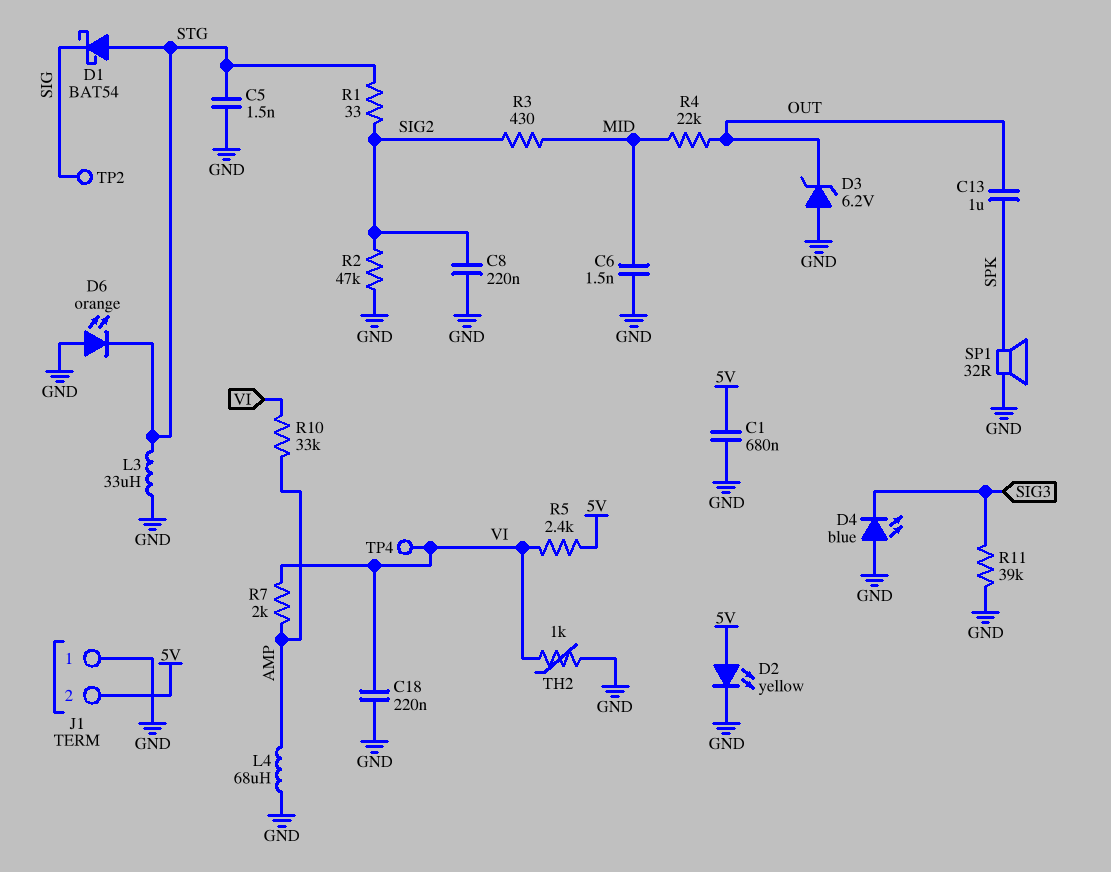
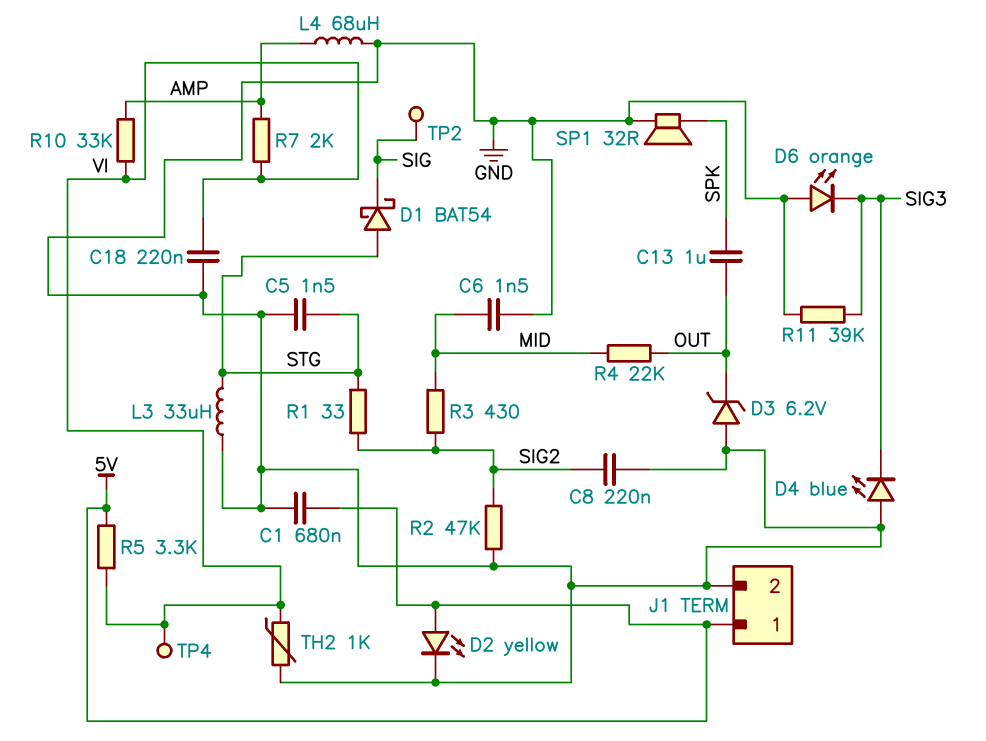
D6: LED orange (A GND, K STG) -> LED orange (A GND, K SIG3)
J1 pin 1: GND -> 5V
J1 pin 2: 5V -> GND
R5: 2.4k (5V, VI) -> 3.3k (5V, VI)

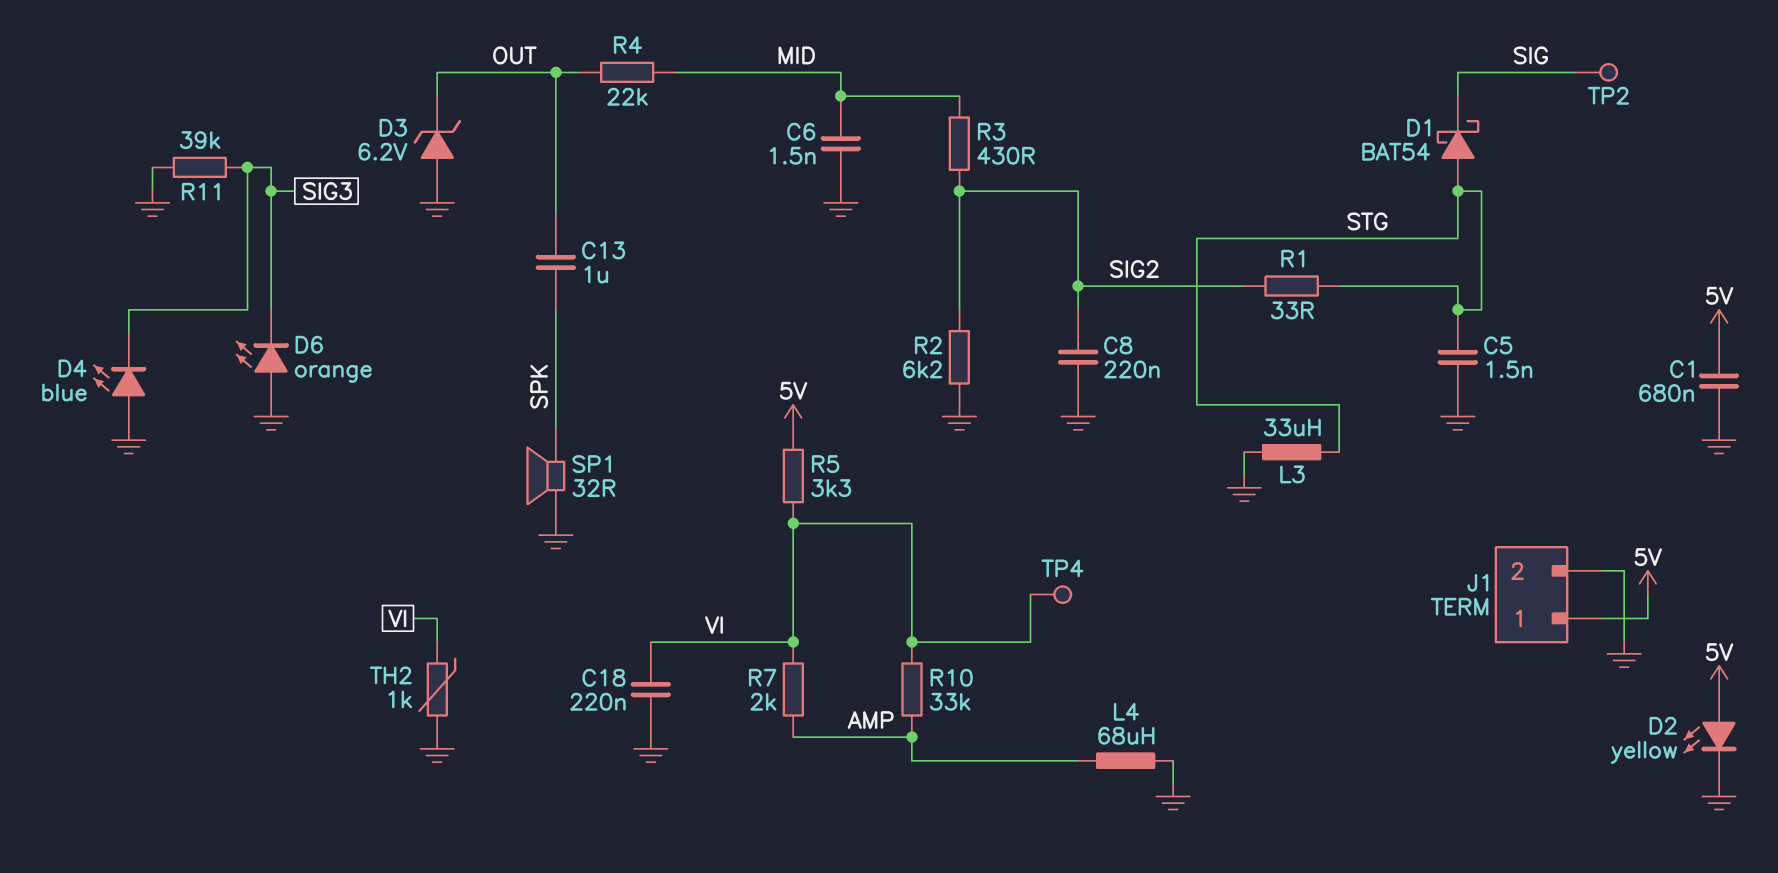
R2: 47k (GND, SIG2) -> 6.2k (GND, SIG2)

